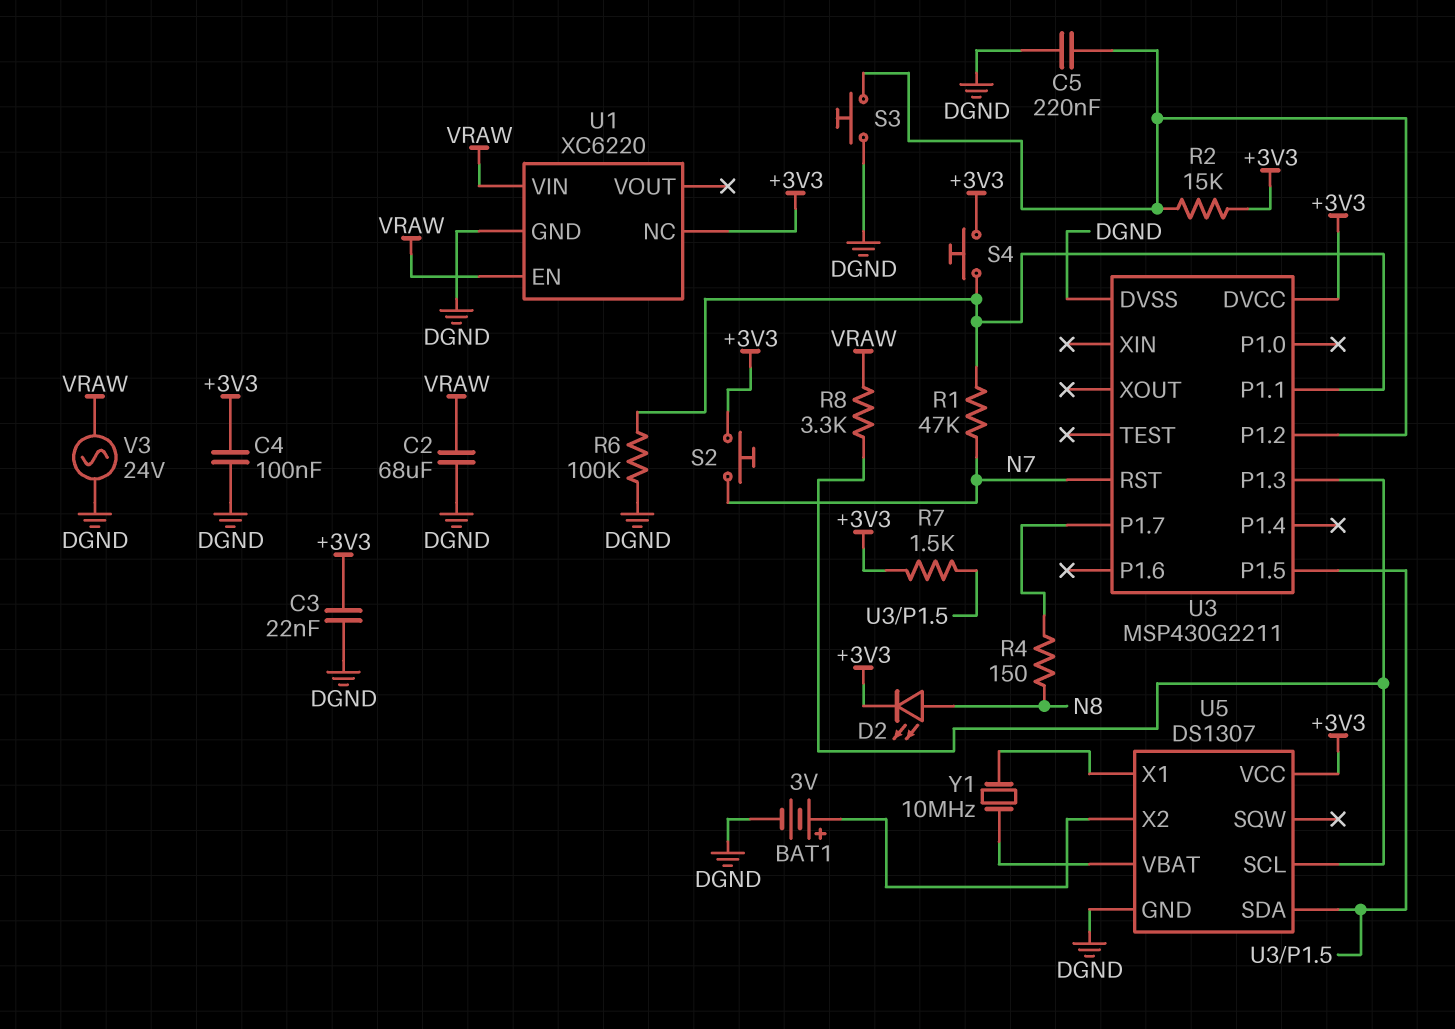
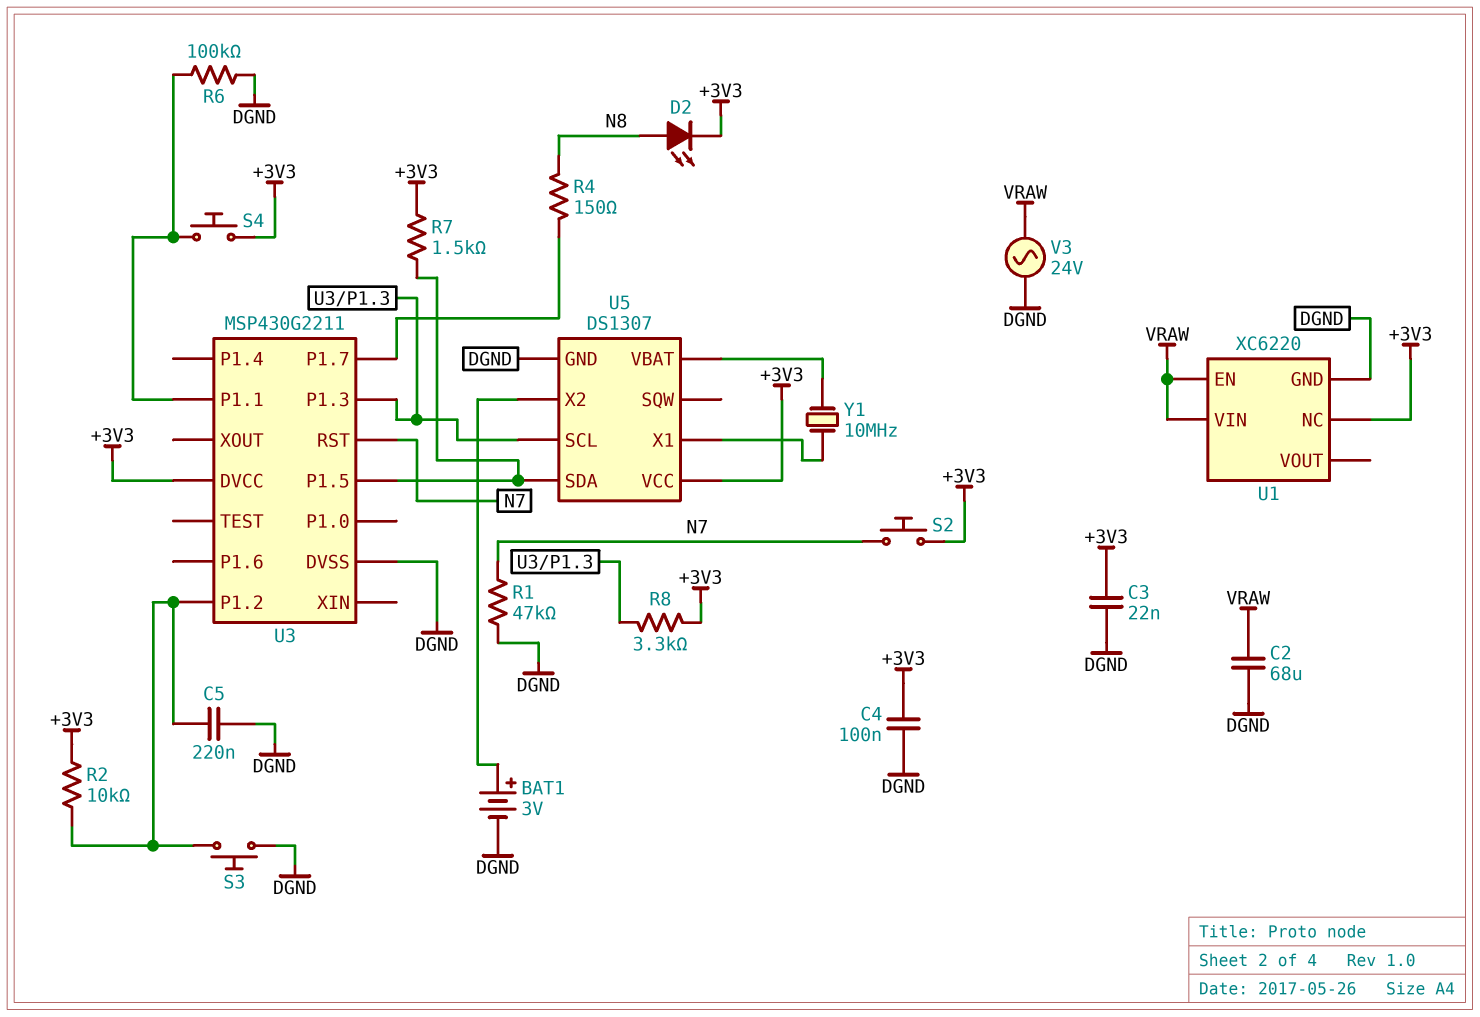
R1: 47k (N7, U3/P1.1) -> 47k (DGND, N7)
R2: 15k (+3V3, U3/P1.2) -> 10k (+3V3, U3/P1.2)
R8: 3.3k (U3/P1.3, VRAW) -> 3.3k (+3V3, U3/P1.3)

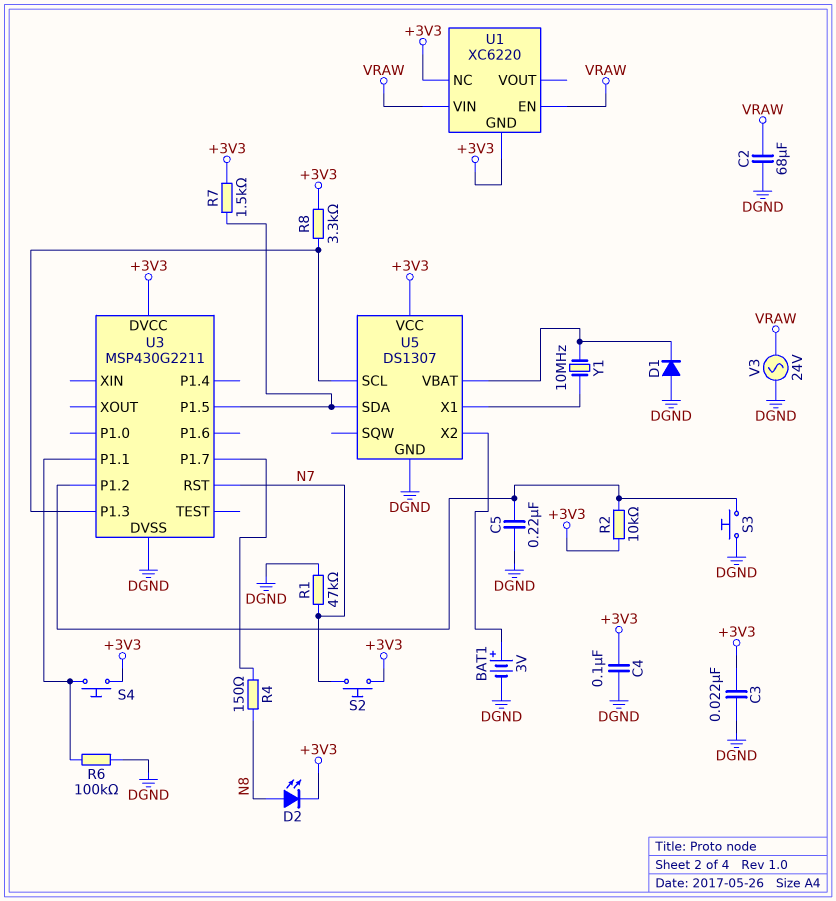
D1: none -> diode (A DGND, K U5/VBAT)
U1 pin GND: DGND -> +3V3

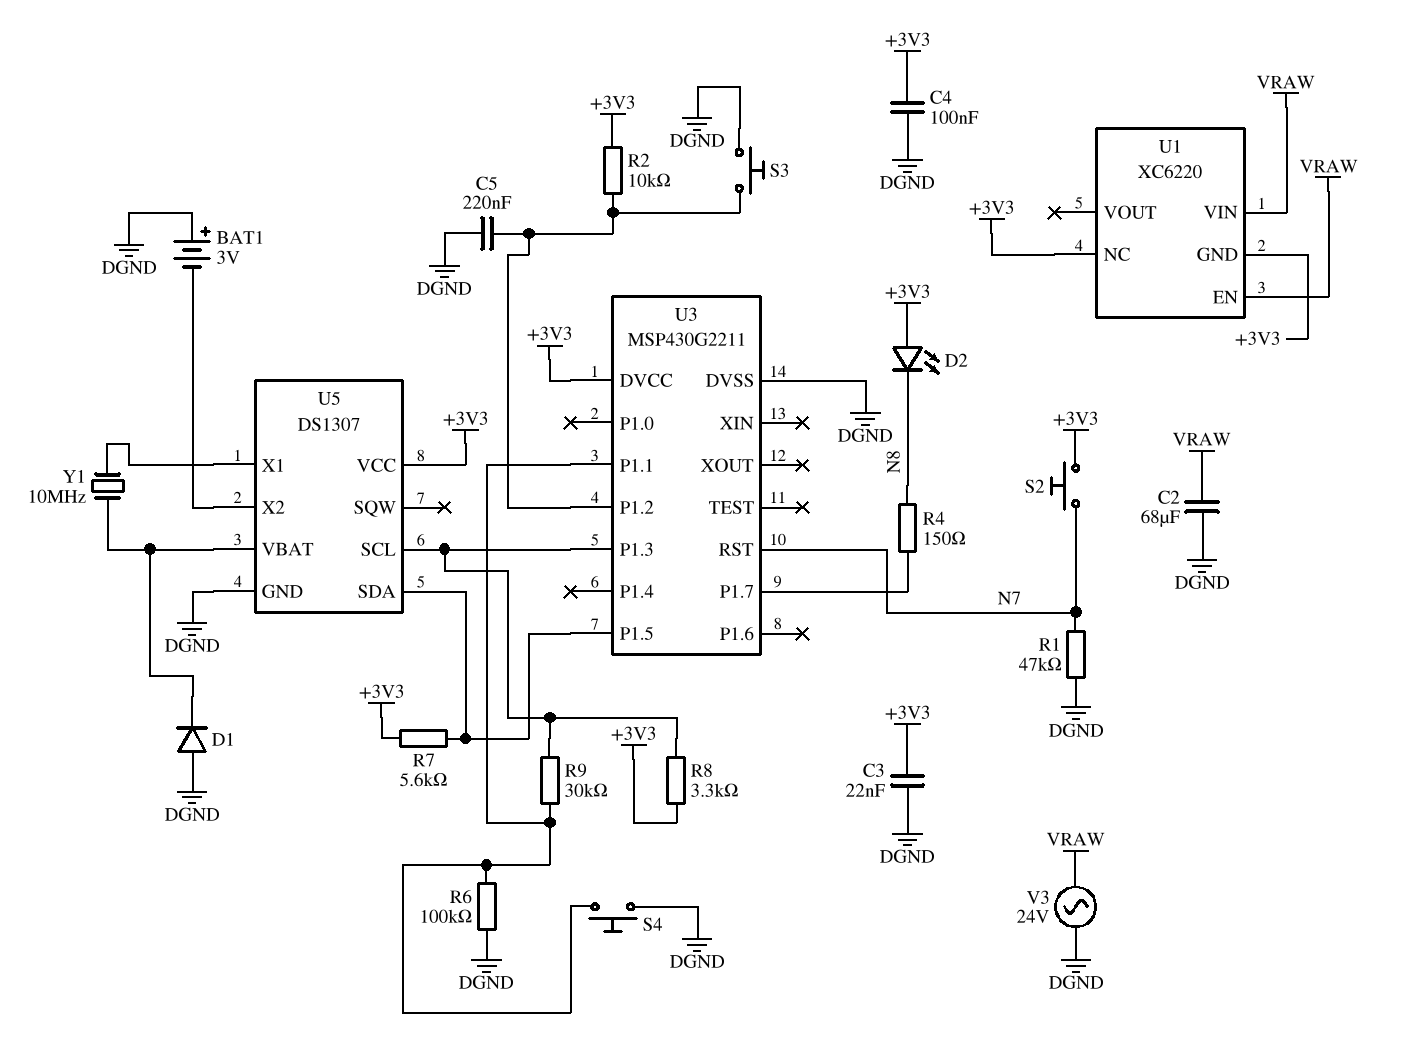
BAT1: 3V (plus U5/X2, minus DGND) -> 3V (plus DGND, minus U5/X2)
D2: LED (A N8, K +3V3) -> LED (A +3V3, K N8)
R7: 1.5k (+3V3, U3/P1.5) -> 5.6k (+3V3, U3/P1.5)
R9: none -> 30k (U3/P1.1, U3/P1.3)
S4: button (+3V3, U3/P1.1) -> button (DGND, U3/P1.1)

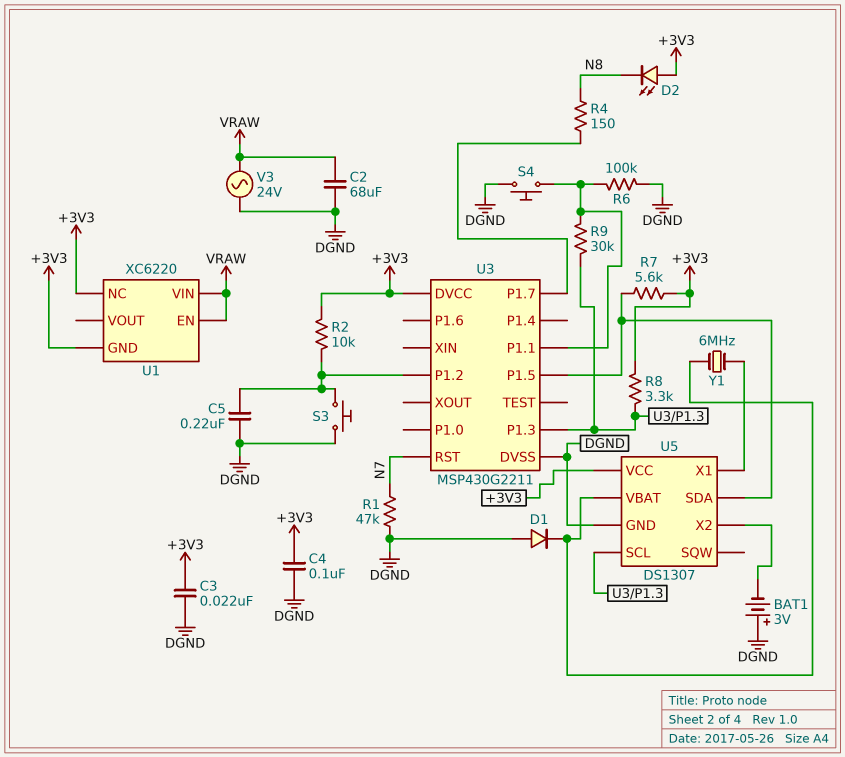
S2: button (+3V3, N7) -> none
Y1: 10MHz (U5/VBAT, U5/X1) -> 6MHz (U5/VBAT, U5/X1)

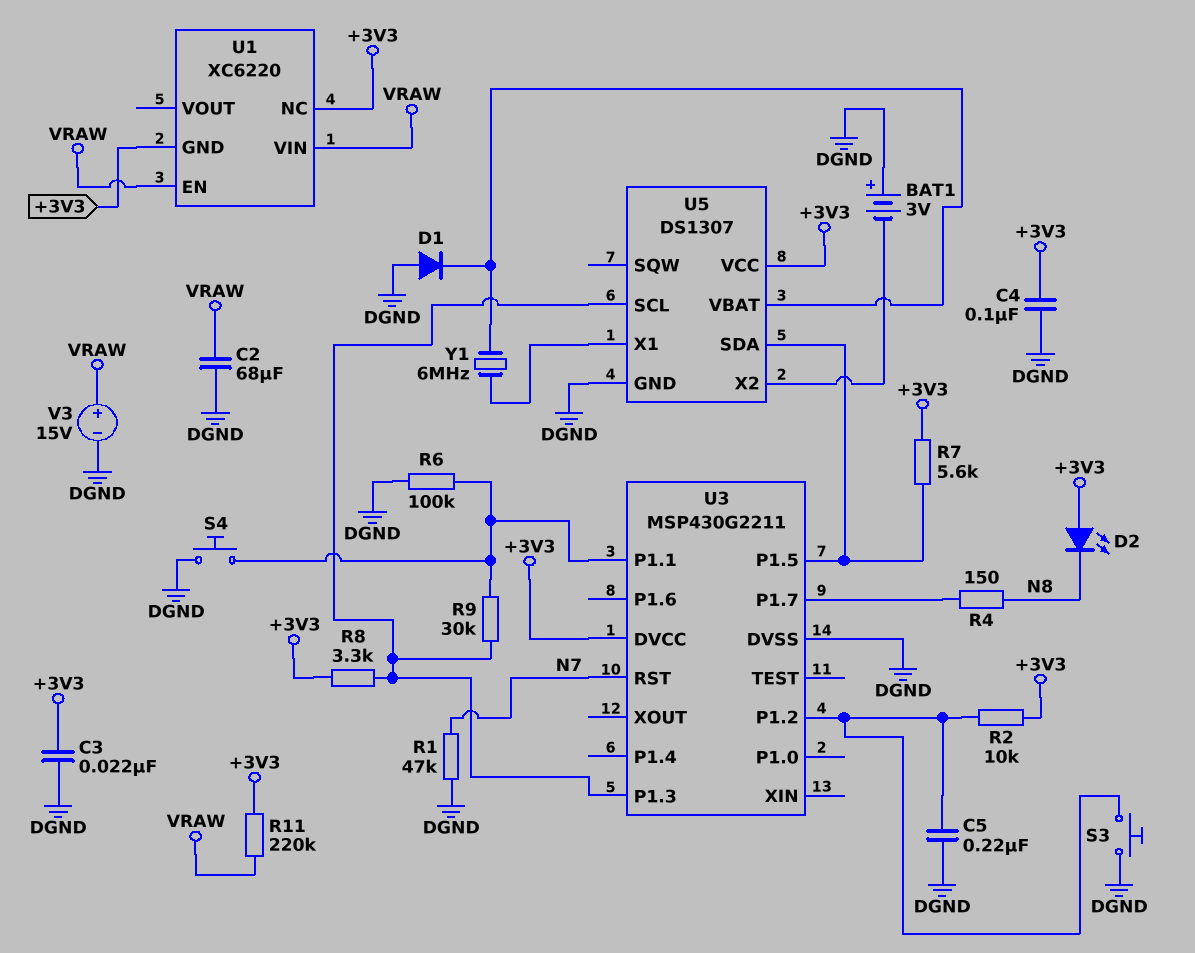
R11: none -> 220k (+3V3, VRAW)
V3: AC 24V (DGND, VRAW) -> 15V (plus VRAW, minus DGND)

